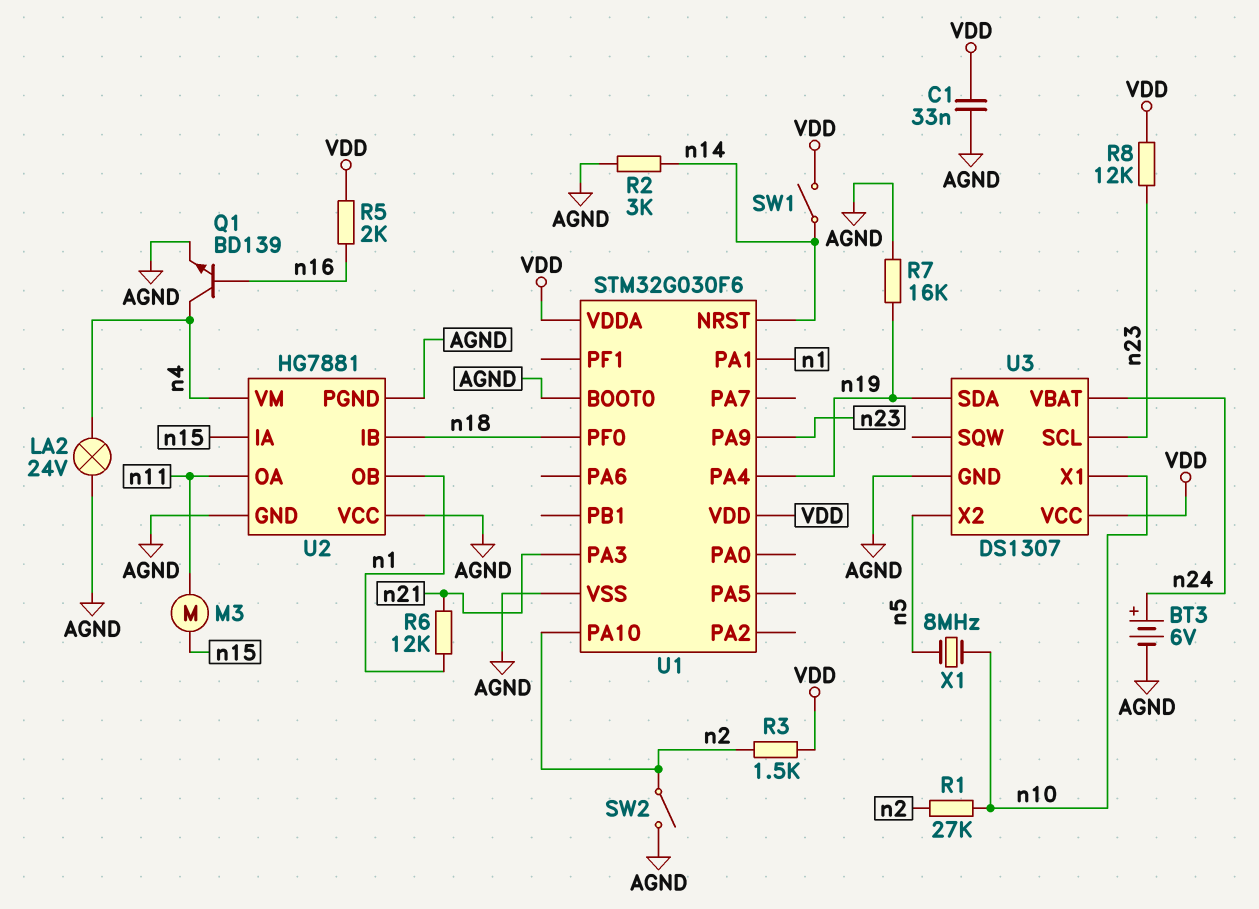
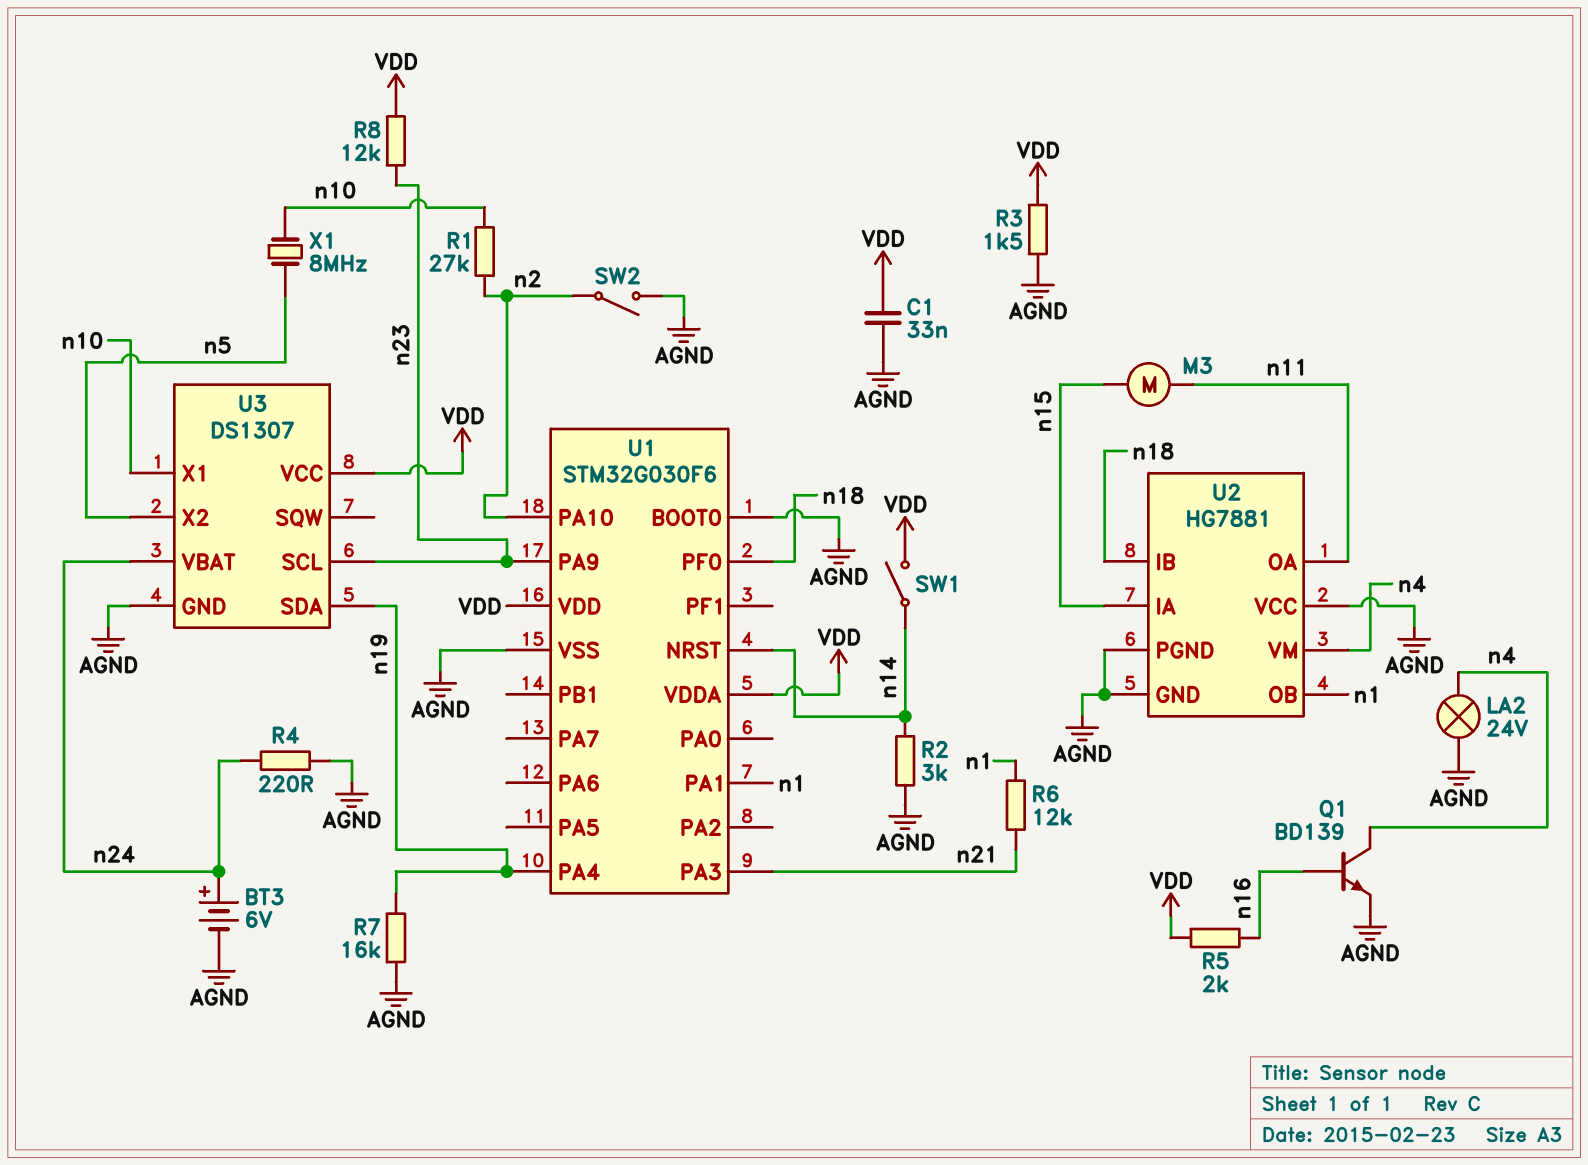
R3: 1.5k (VDD, n2) -> 1.5k (AGND, VDD)
R4: none -> 220 (AGND, n24)

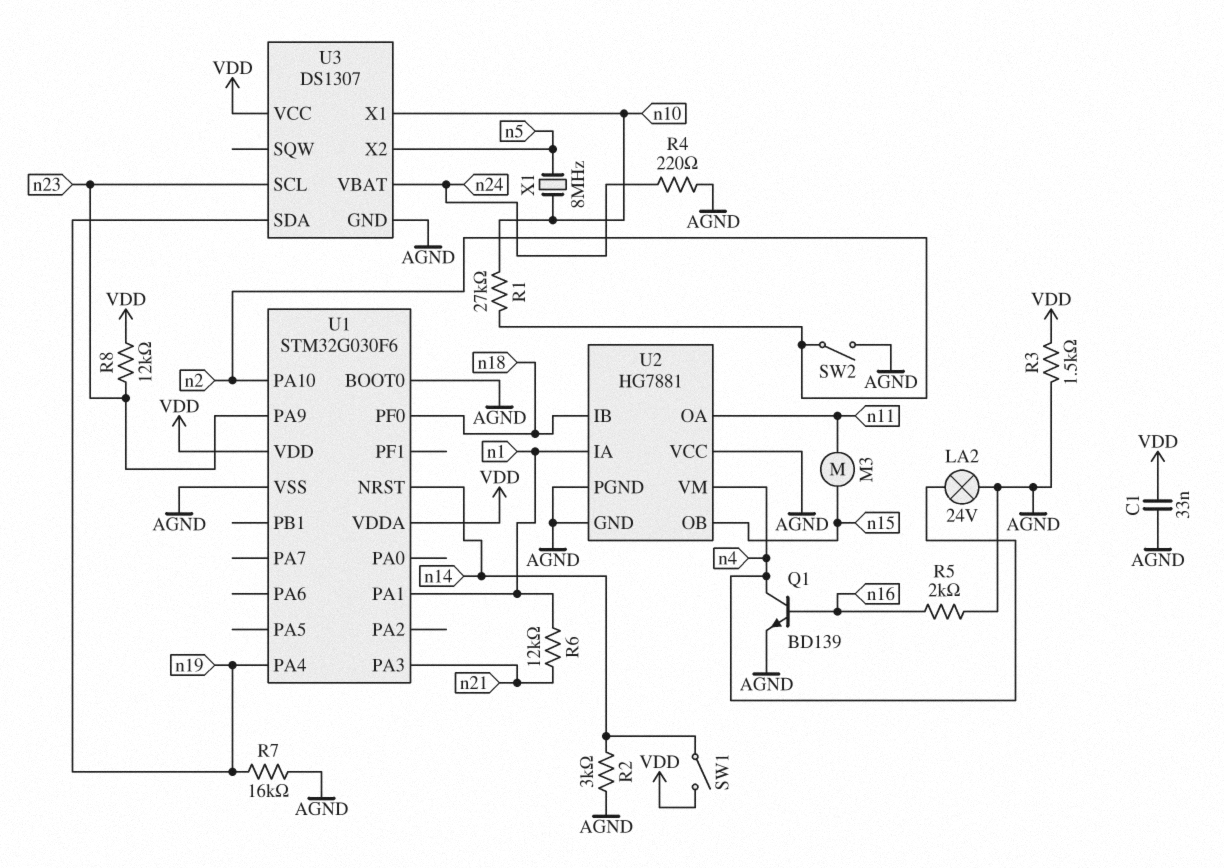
BT3: 6V (plus n24, minus AGND) -> none
R5: 2k (VDD, n16) -> 2k (AGND, n16)
U2 pin IA: n15 -> n1
U2 pin OB: n1 -> n15

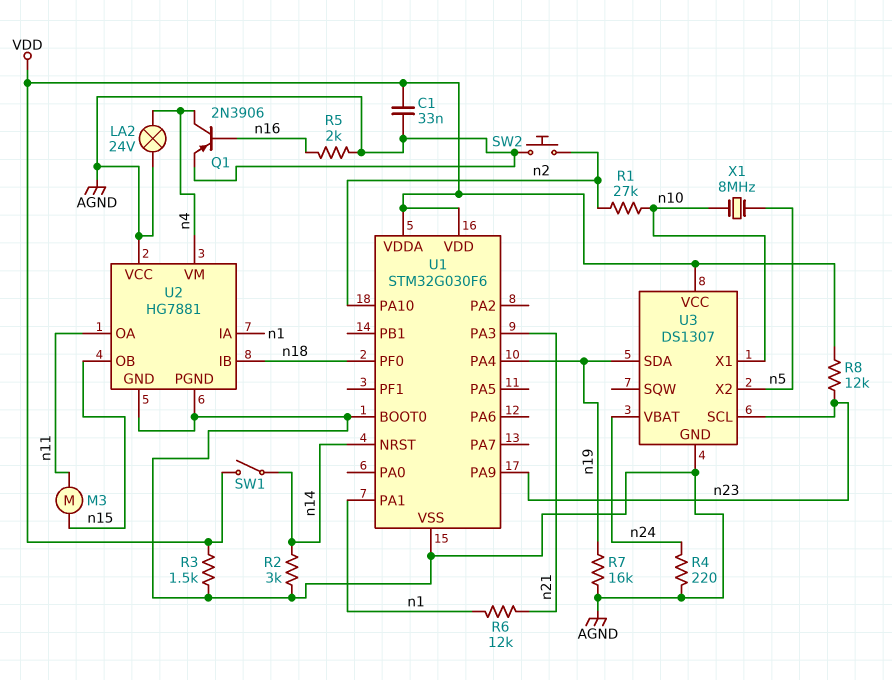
Q1: NPN BD139 (B n16, C n4, E AGND) -> PNP 2N3906 (B n16, C n4, E AGND)
SW2: switch (AGND, n2) -> button (AGND, n2)

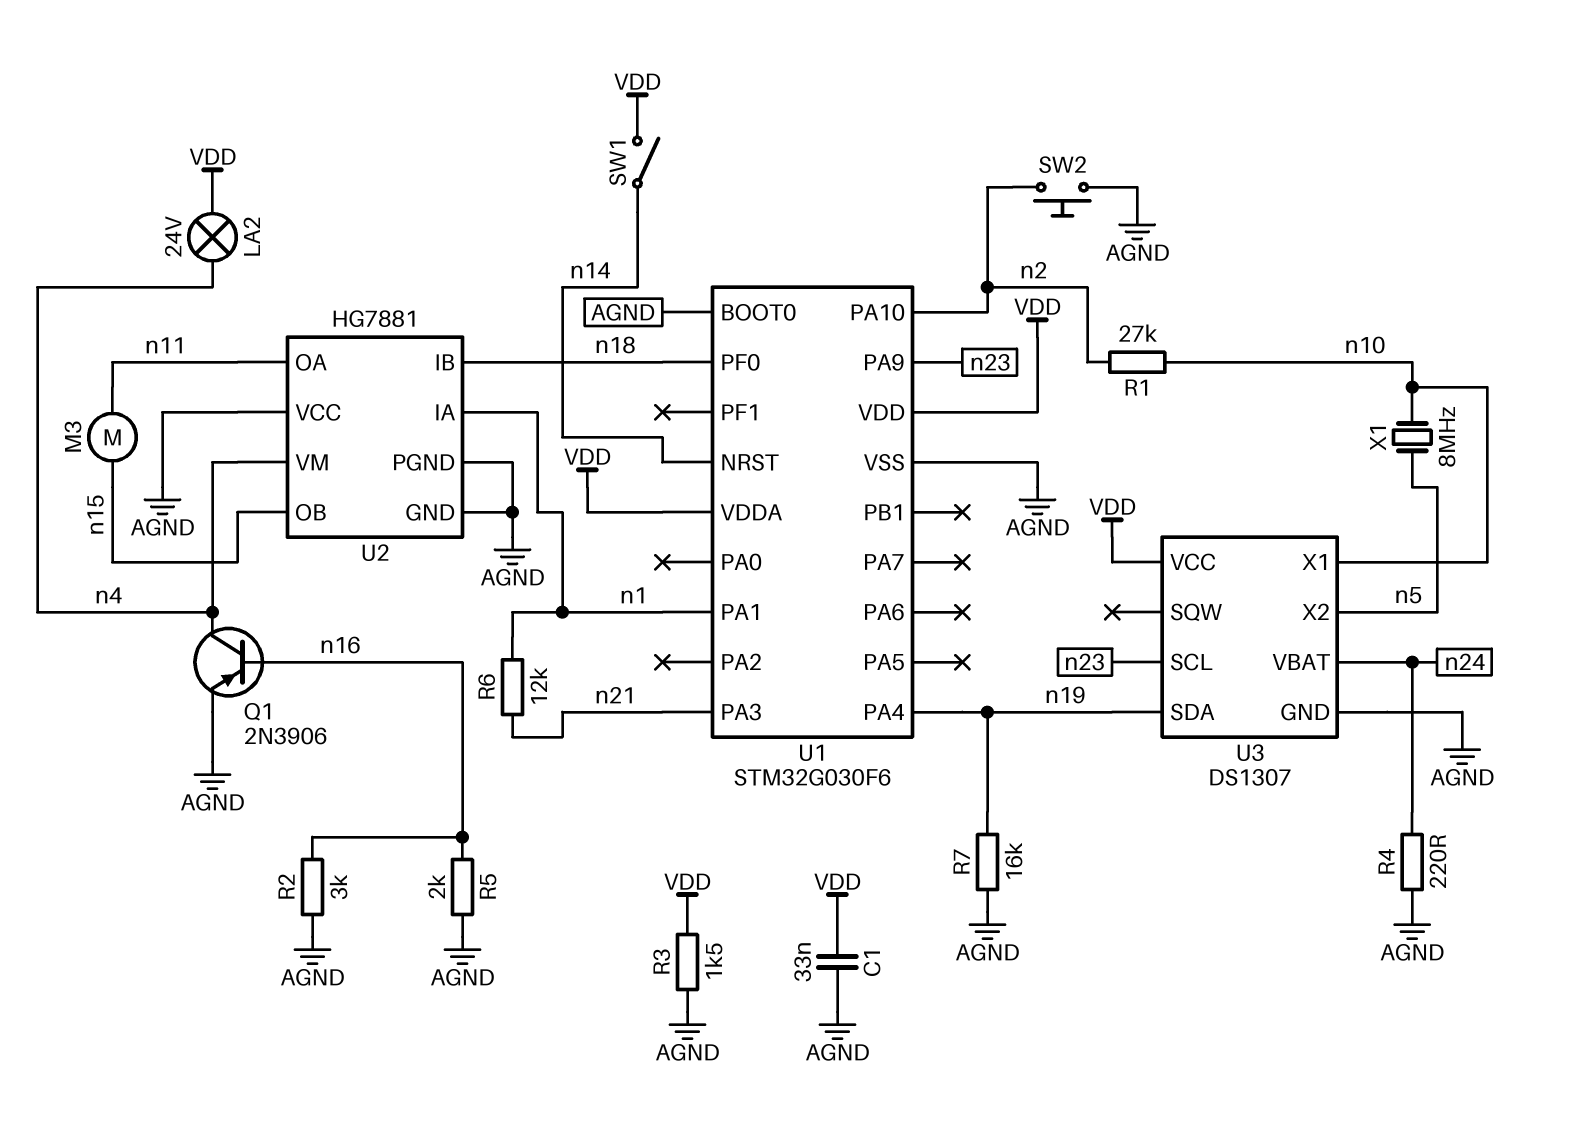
LA2: lamp 24V (AGND, n4) -> lamp 24V (VDD, n4)
R2: 3k (AGND, n14) -> 3k (AGND, n16)
R8: 12k (VDD, n23) -> none

